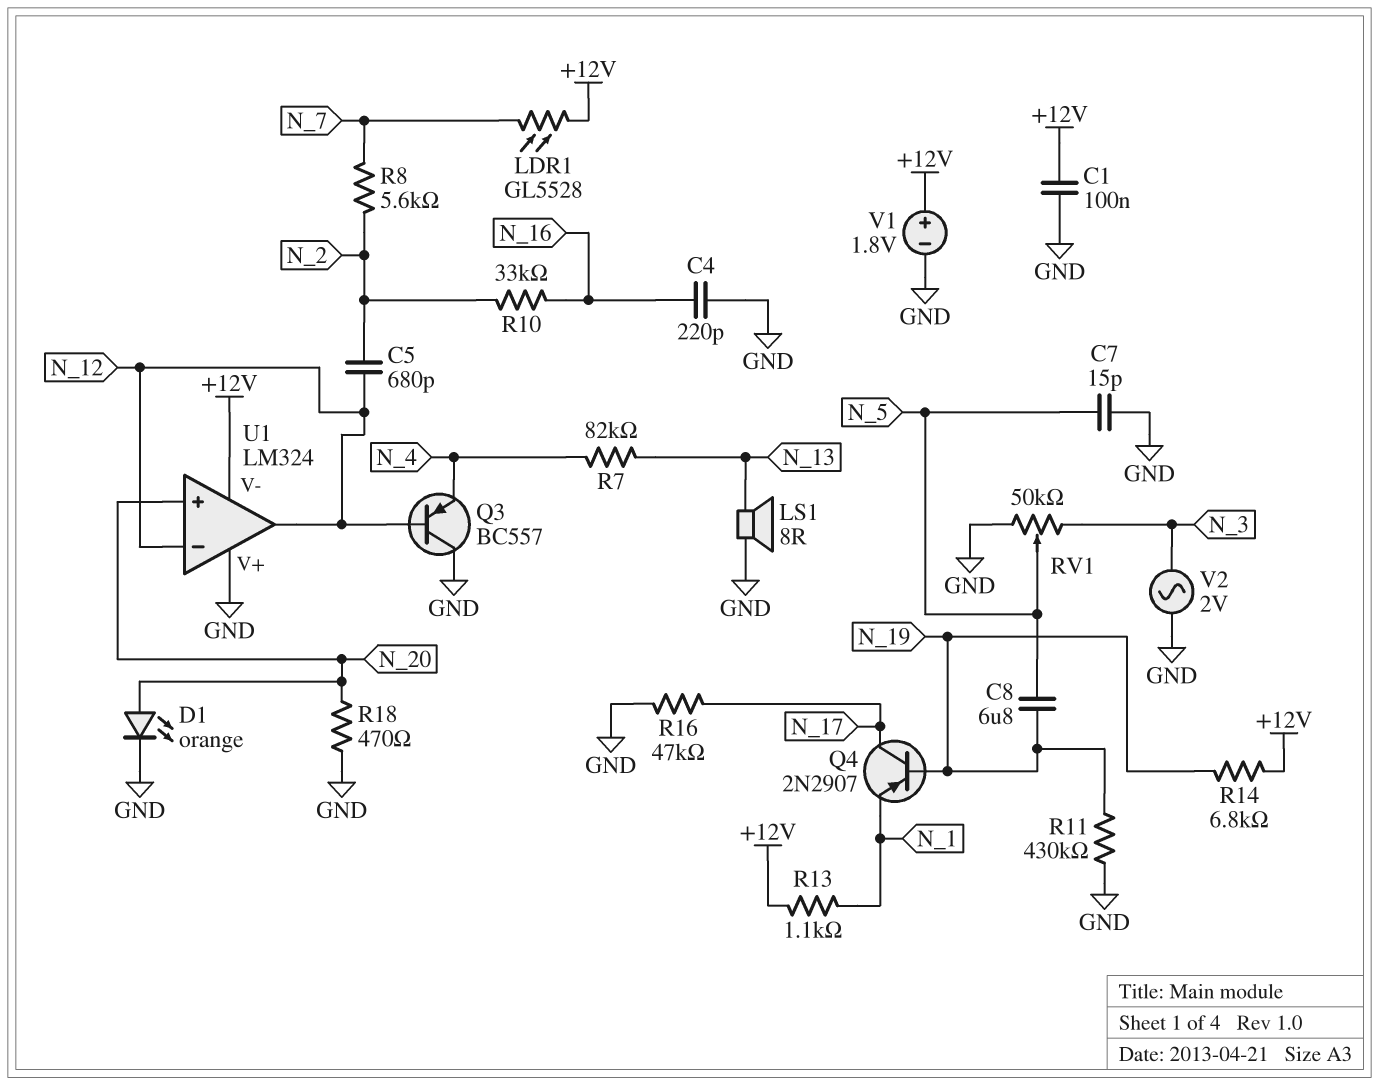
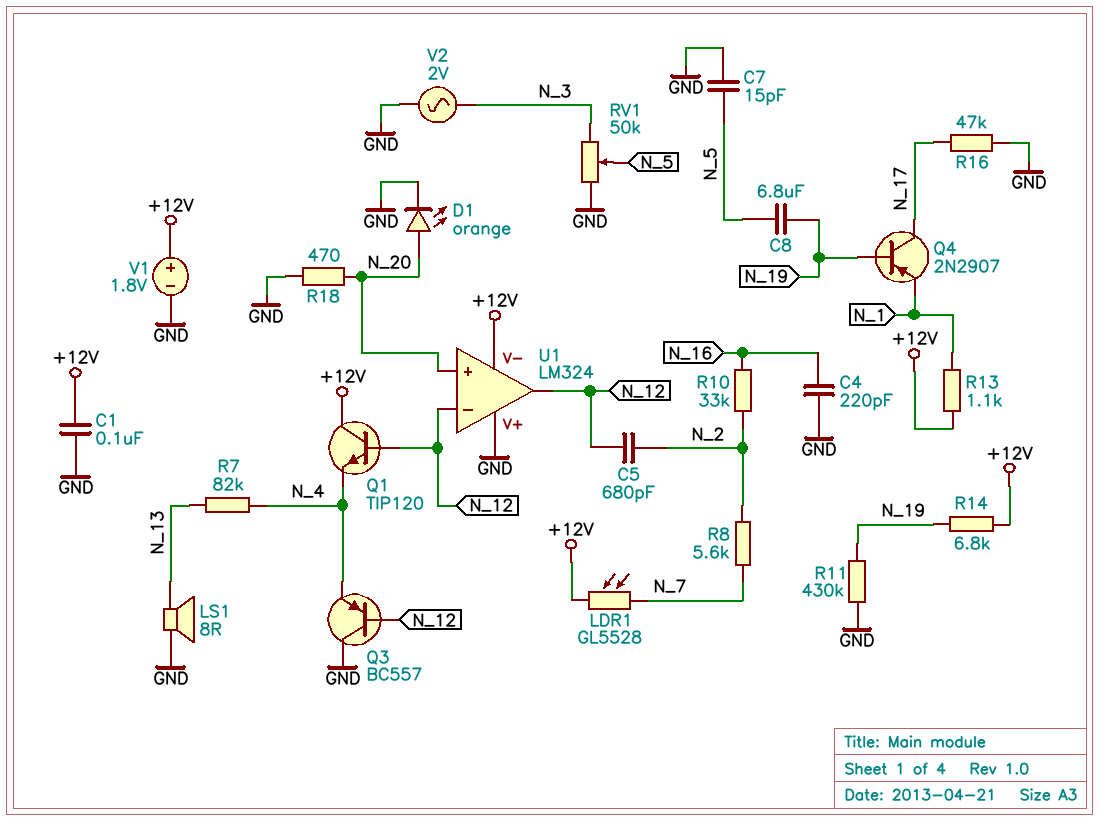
Q1: none -> NPN TIP120 (B N_12, C +12V, E N_4)

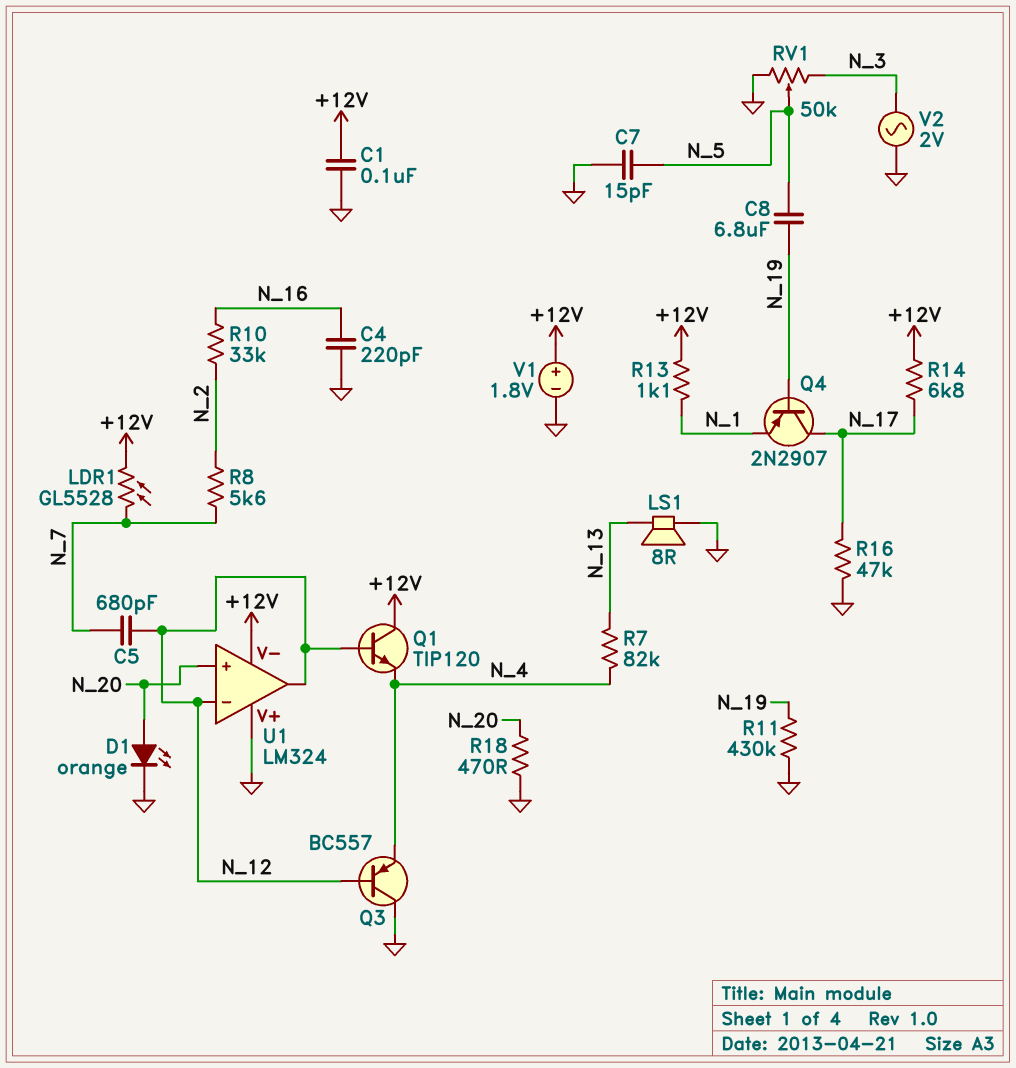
C5: 680pF (N_2, N_12) -> 680pF (N_7, N_12)
R14: 6.8k (+12V, N_19) -> 6.8k (+12V, N_17)

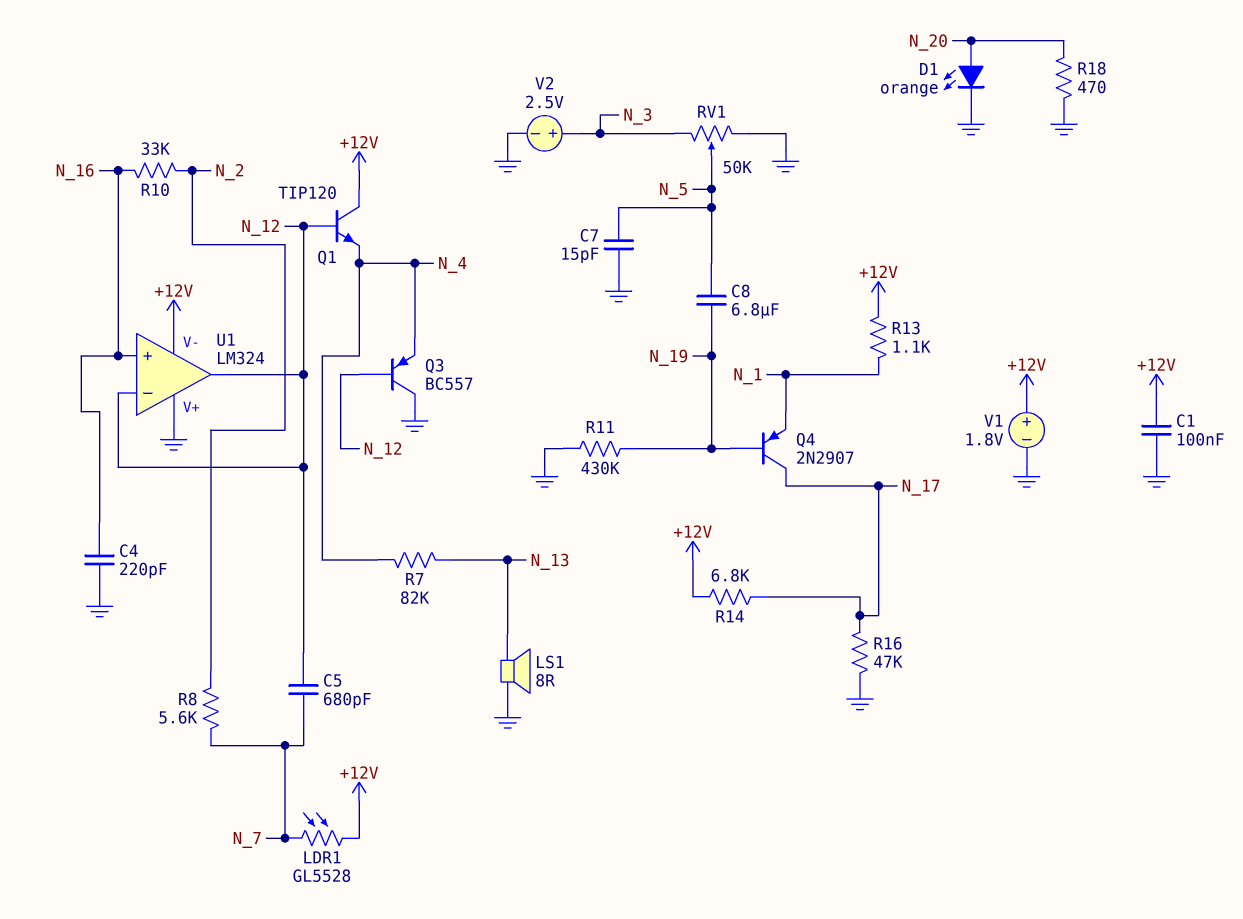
U1 pin in+: N_20 -> N_16
V2: AC 2V (GND, N_3) -> 2.5V (plus N_3, minus GND)

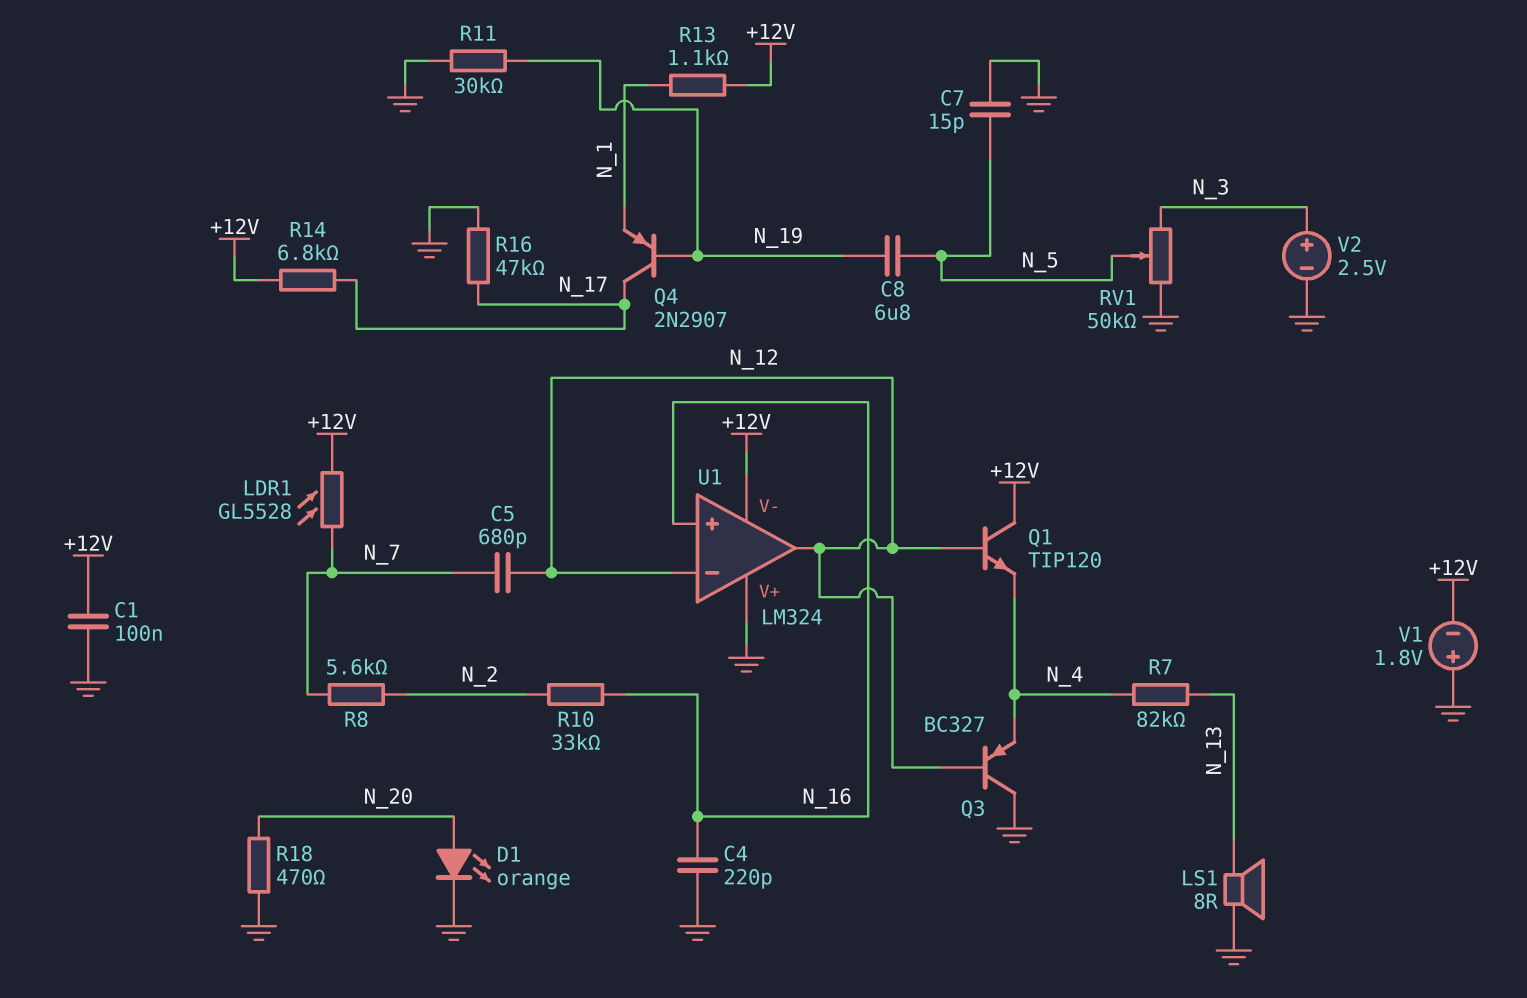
Q3: PNP BC557 (B N_12, C GND, E N_4) -> PNP BC327 (B N_12, C GND, E N_4)
R11: 430k (GND, N_19) -> 30k (GND, N_19)
V1: 1.8V (plus +12V, minus GND) -> 1.8V (plus GND, minus +12V)

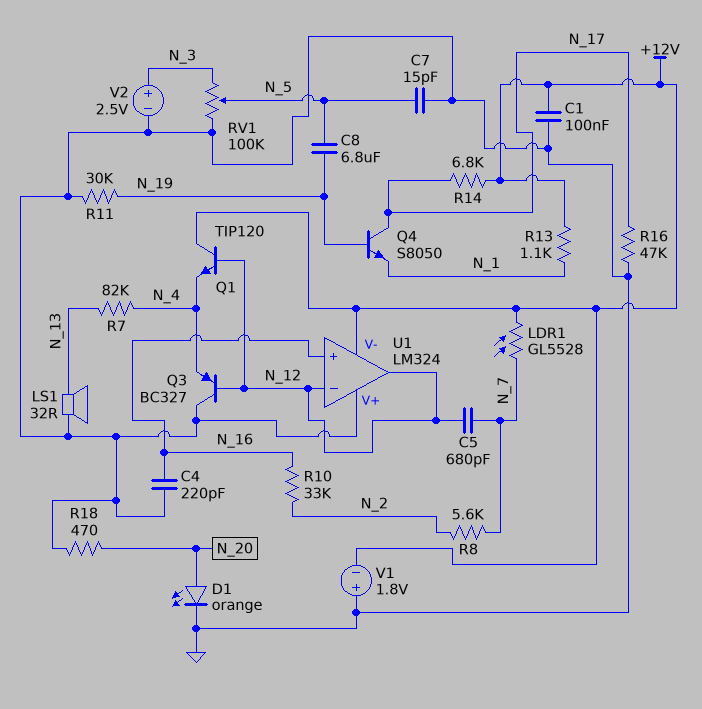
LS1: speaker 8R (GND, N_13) -> speaker 32R (GND, N_13)
Q4: PNP 2N2907 (B N_19, C N_17, E N_1) -> NPN S8050 (B N_19, C N_17, E N_1)
RV1: 50k (GND, N_3, wiper N_5) -> 100k (GND, N_3, wiper N_5)

